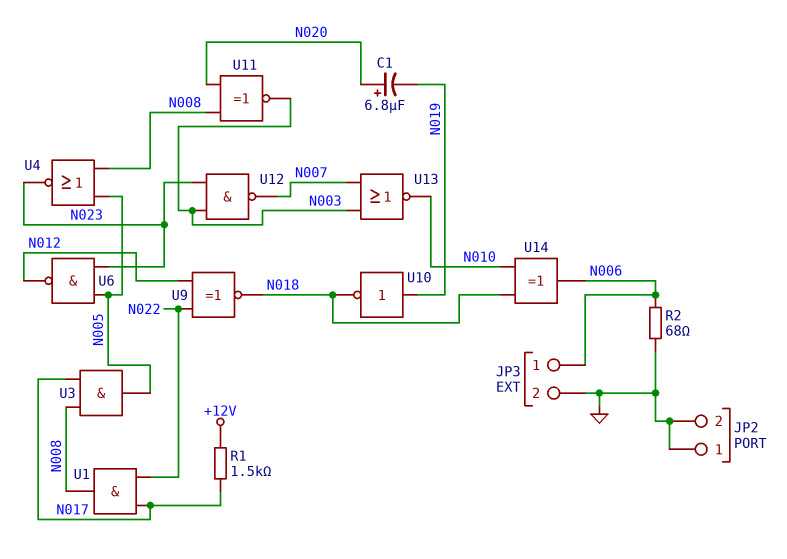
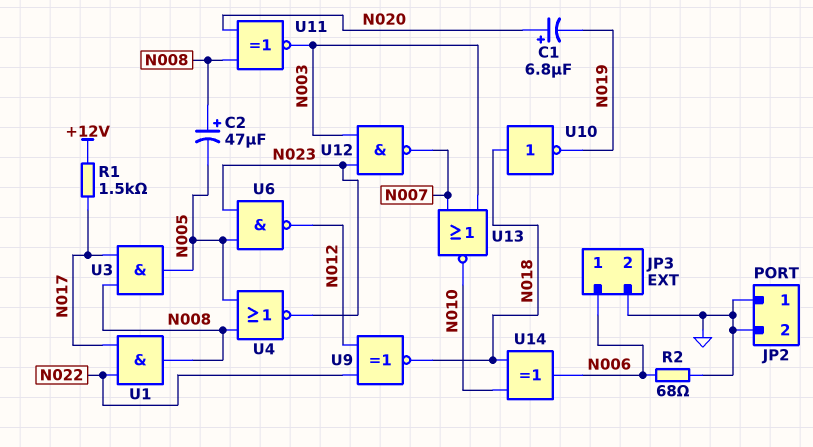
C2: none -> 47uF (plus N008, minus N005)
U10: NOT (in N019, out N018) -> NOT (in N018, out N019)

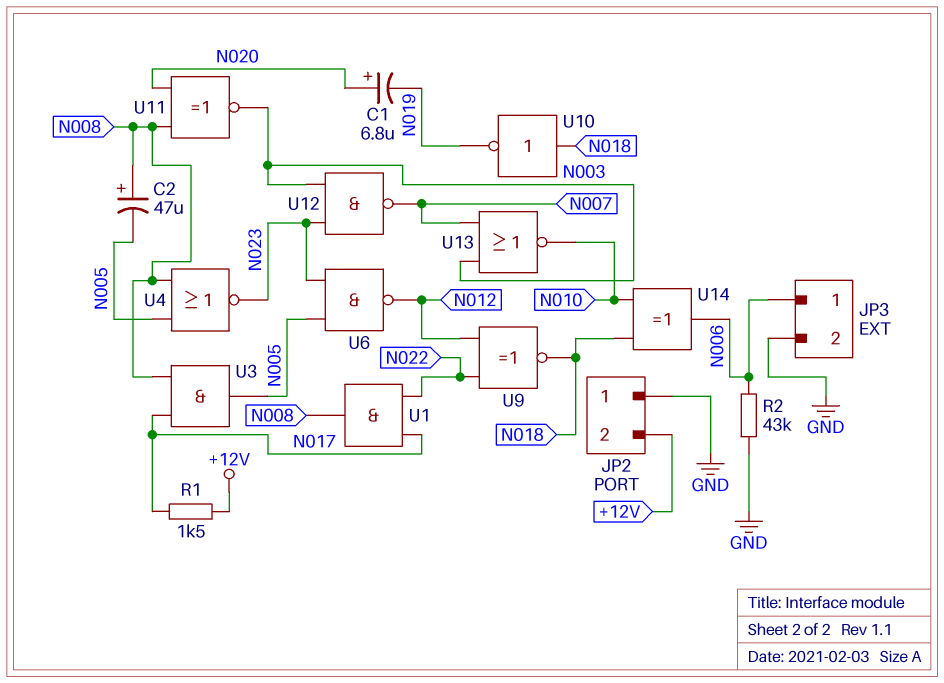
JP2 pin 2: GND -> +12V
R2: 68 (GND, N006) -> 43k (GND, N006)

